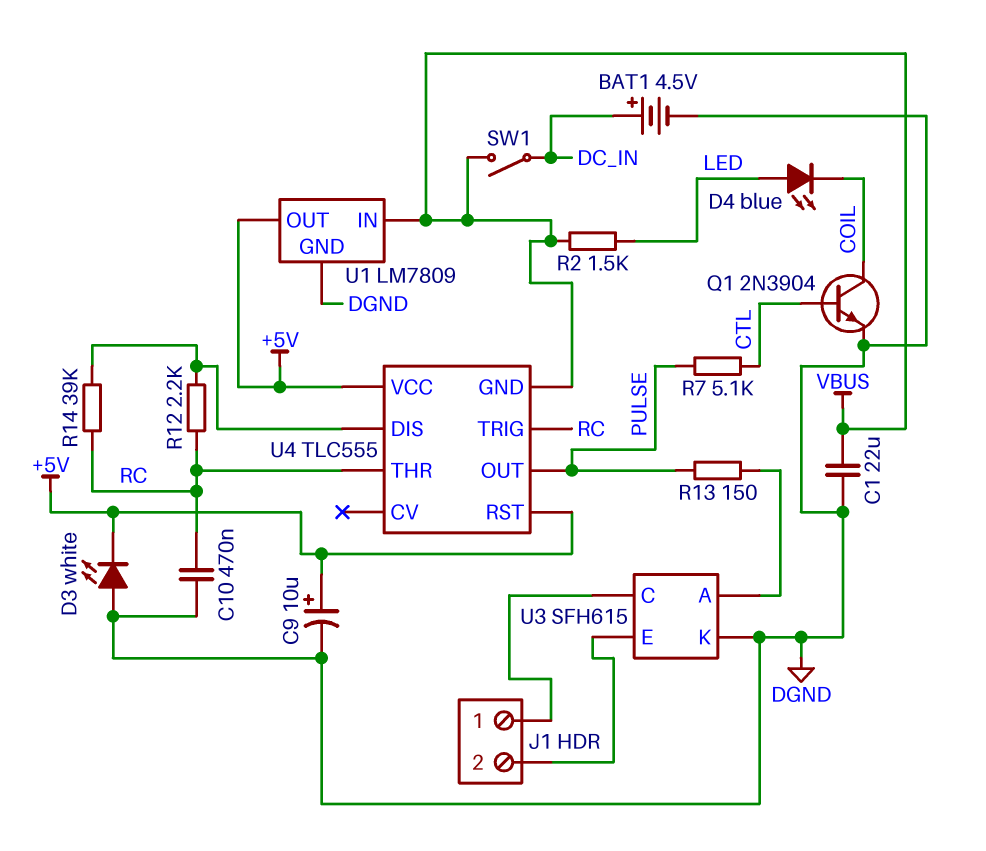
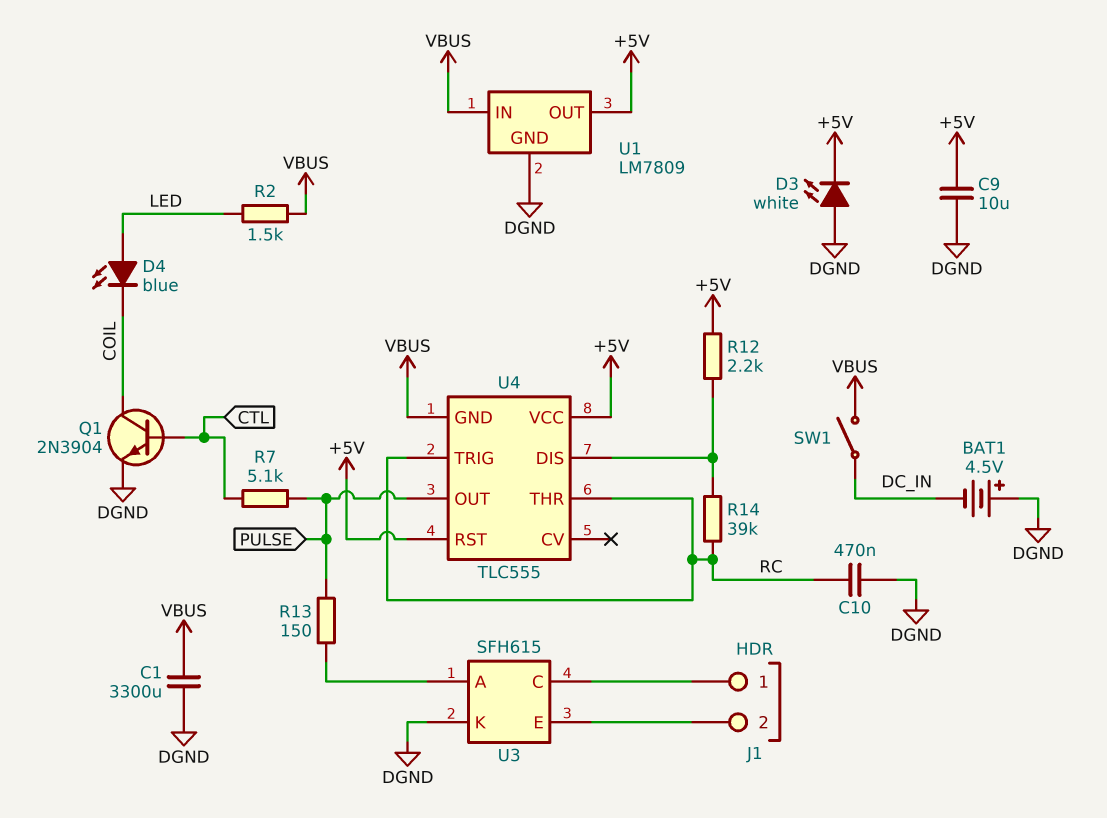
BAT1: 4.5V (plus DC_IN, minus DGND) -> 4.5V (plus DGND, minus DC_IN)
C1: 22uF (DGND, VBUS) -> 3300uF (DGND, VBUS)
C9: 10uF (plus +5V, minus DGND) -> 10uF (+5V, DGND)
R12: 2.2k (RC, U4/DIS) -> 2.2k (+5V, U4/DIS)

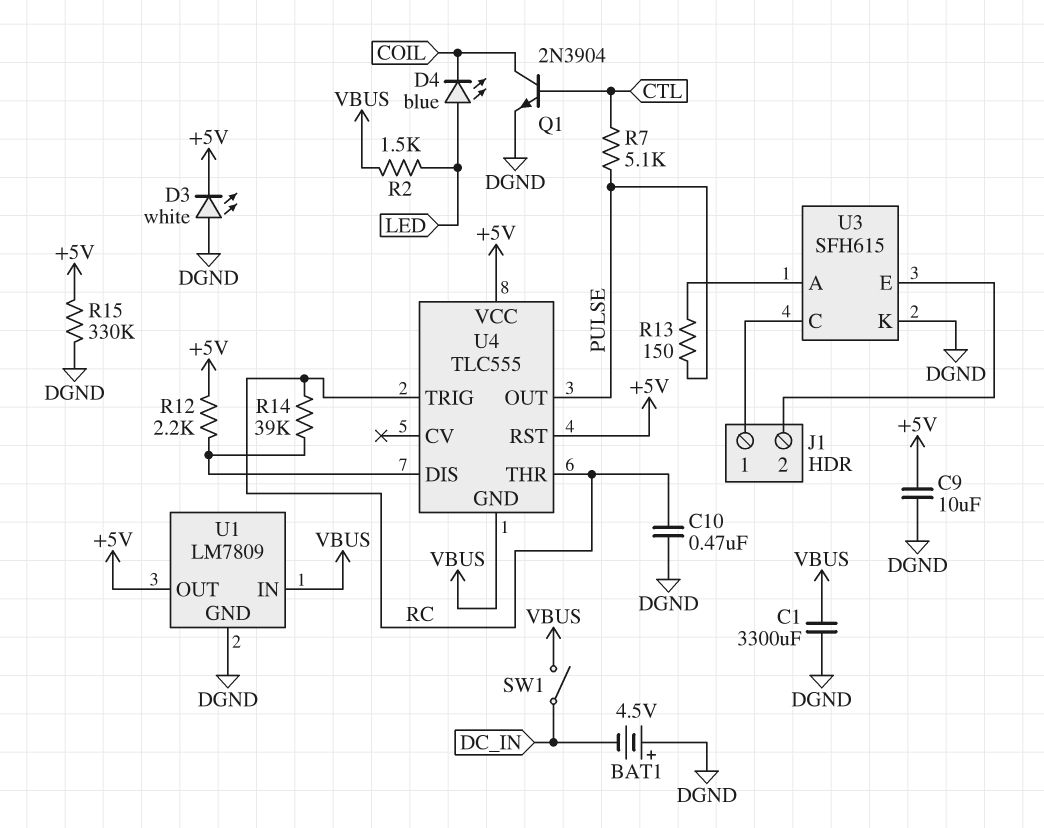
R15: none -> 330k (+5V, DGND)

